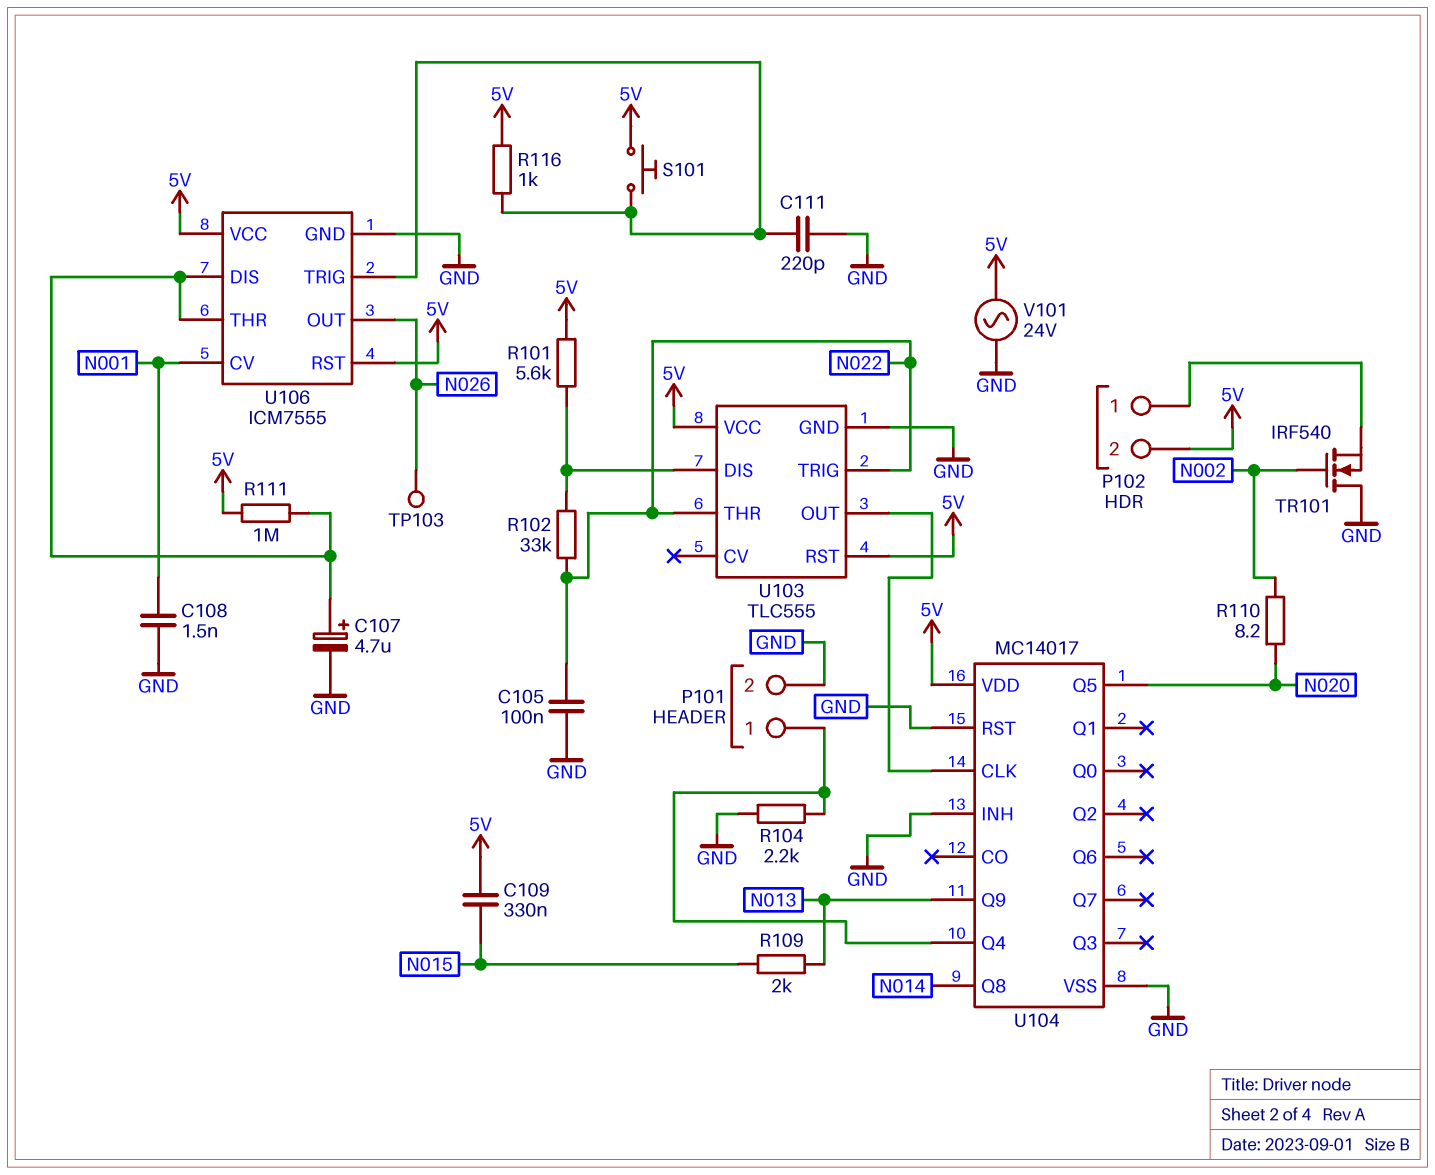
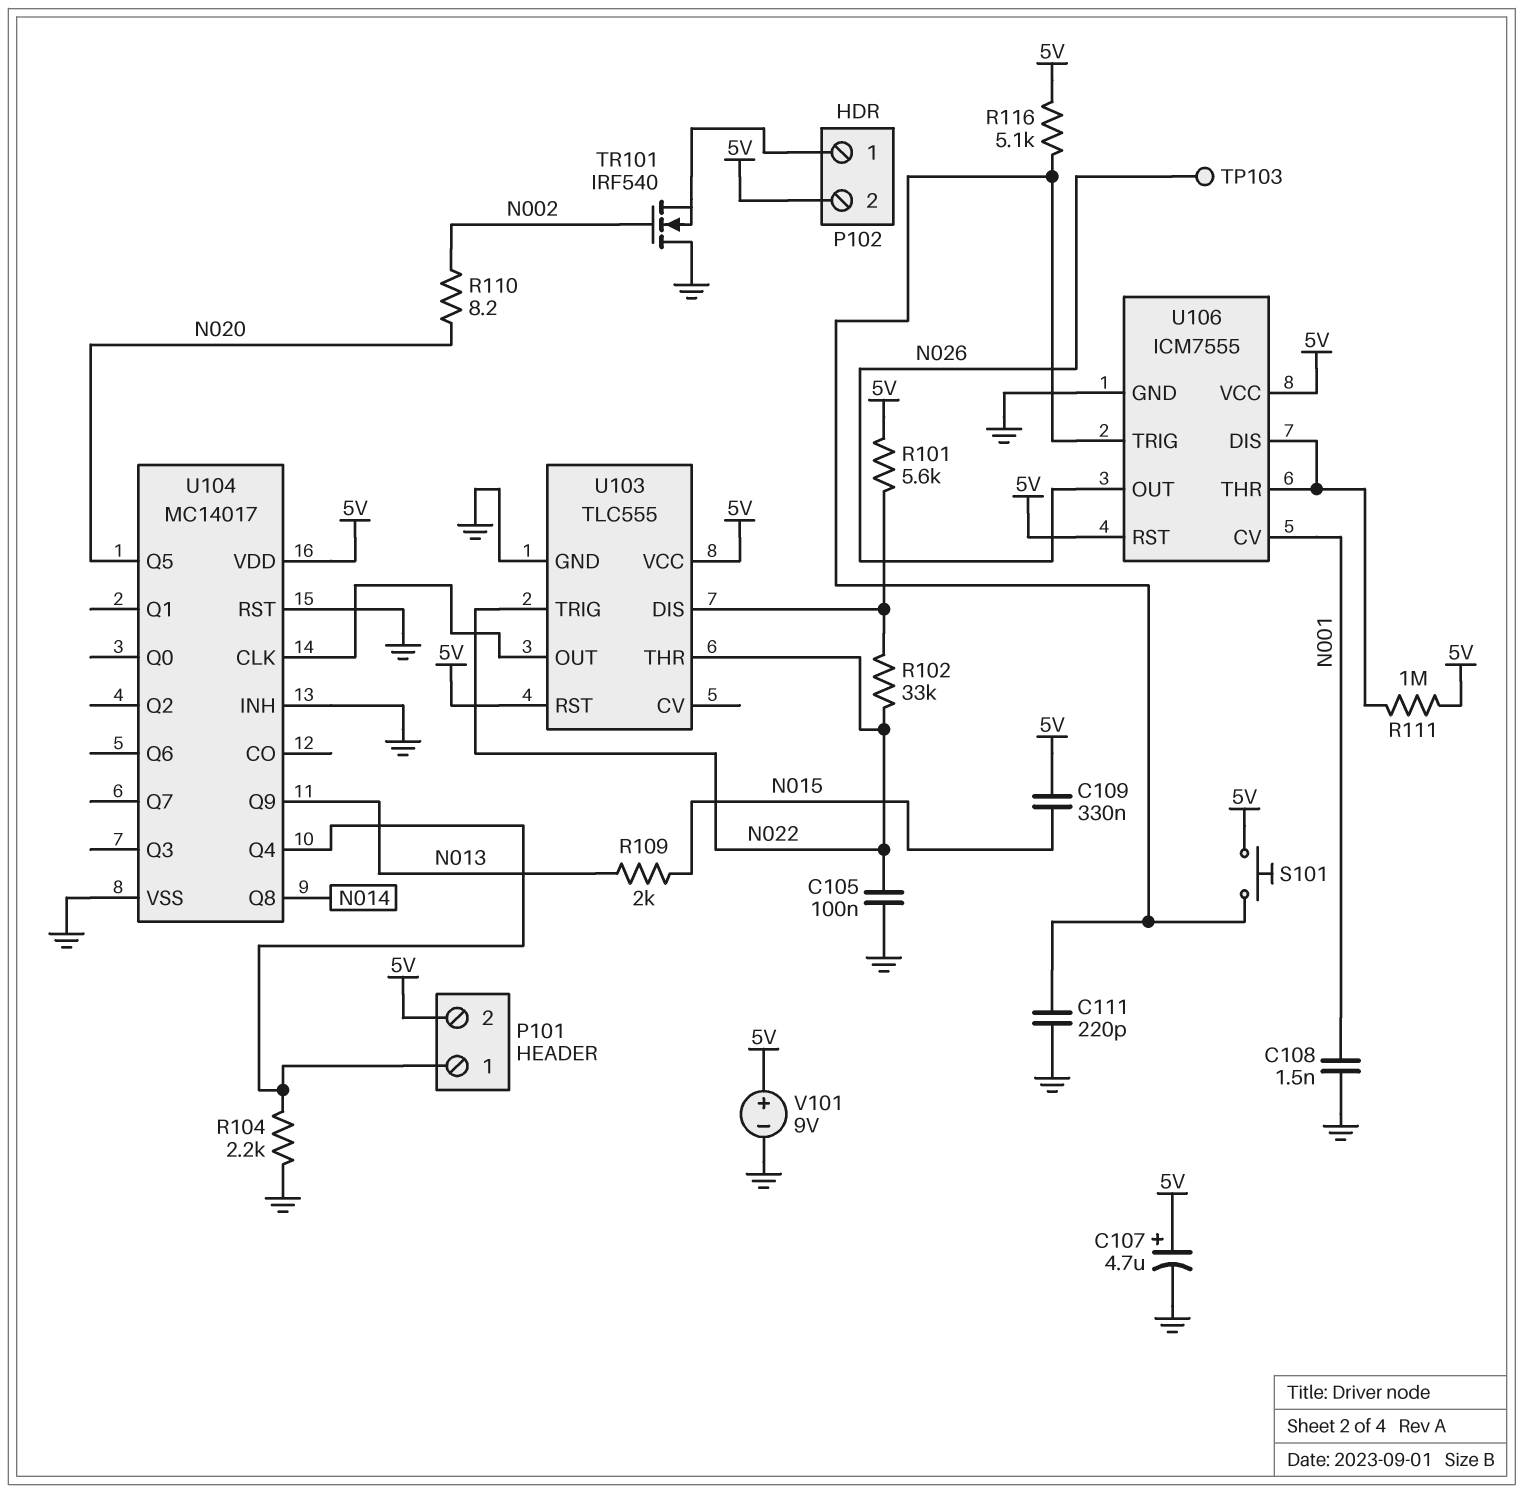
C107: 4.7uF (plus U106/DIS, minus GND) -> 4.7uF (plus 5V, minus GND)
P101 pin 2: GND -> 5V
R116: 1k (5V, U106/TRIG) -> 5.1k (5V, U106/TRIG)
V101: AC 24V (5V, GND) -> 9V (plus 5V, minus GND)

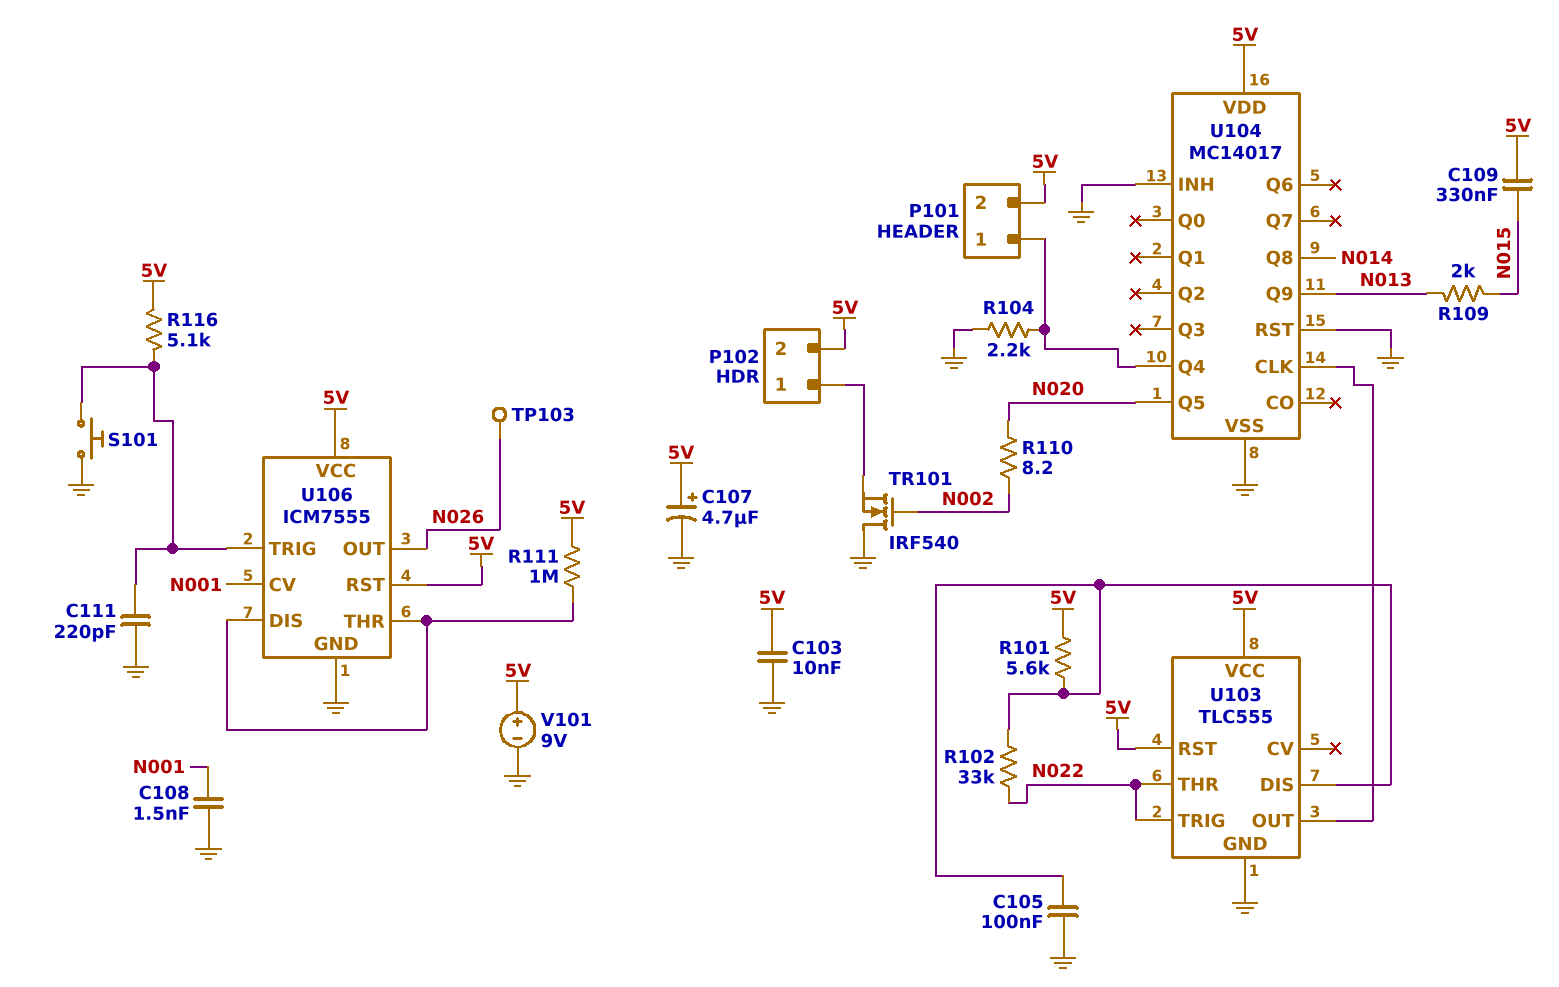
C103: none -> 10nF (5V, GND)
C105: 100nF (GND, N022) -> 100nF (GND, U103/DIS)
S101: button (5V, U106/TRIG) -> button (GND, U106/TRIG)

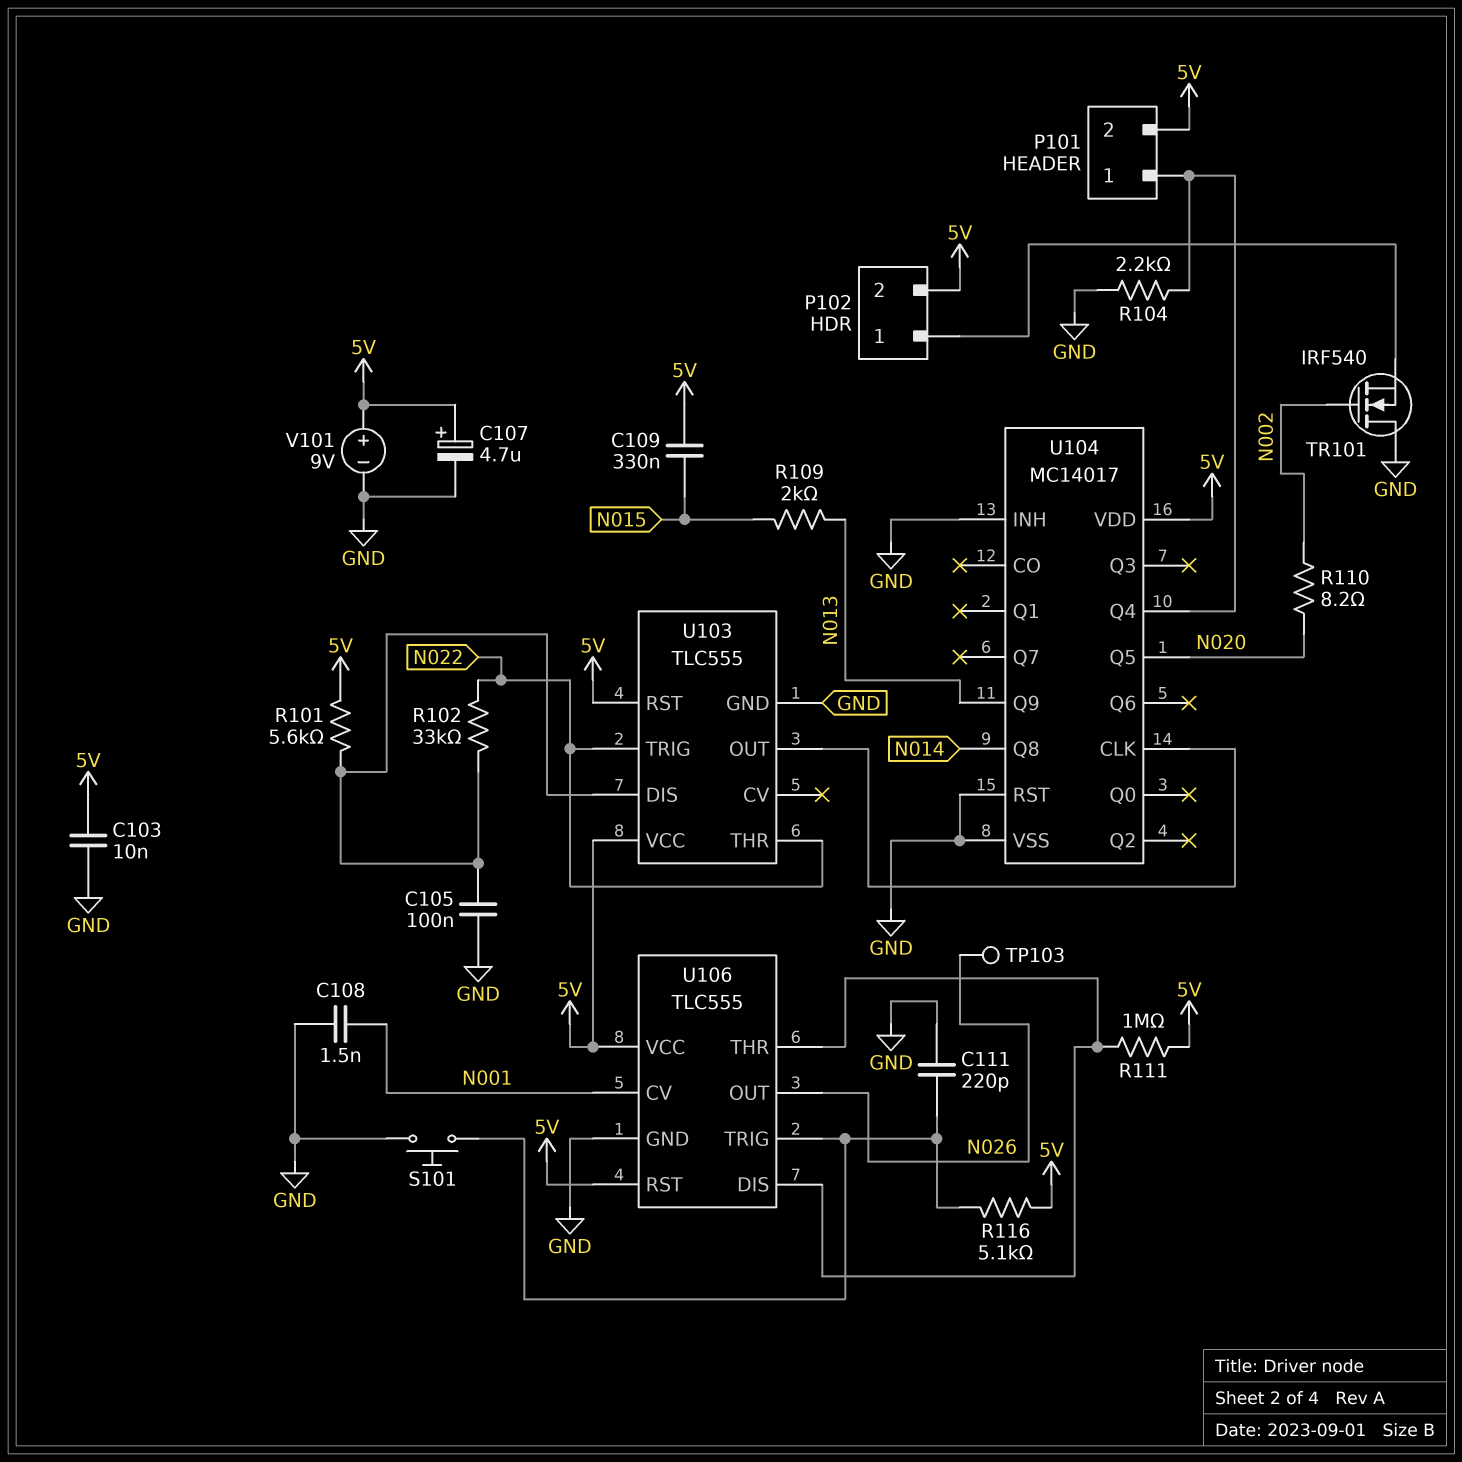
U106: ICM7555 -> TLC555

